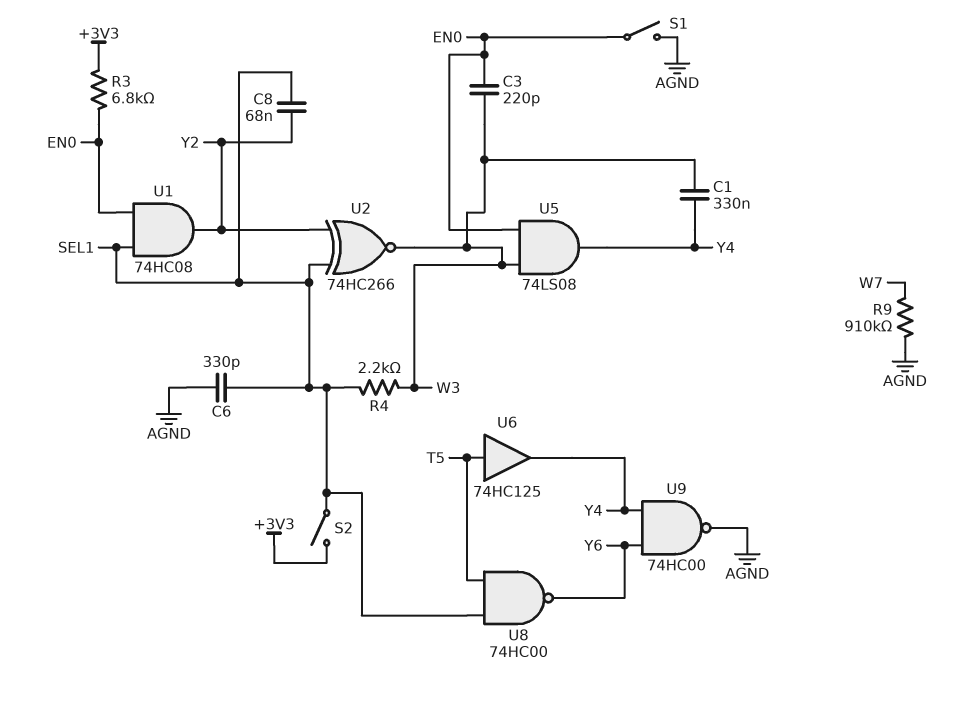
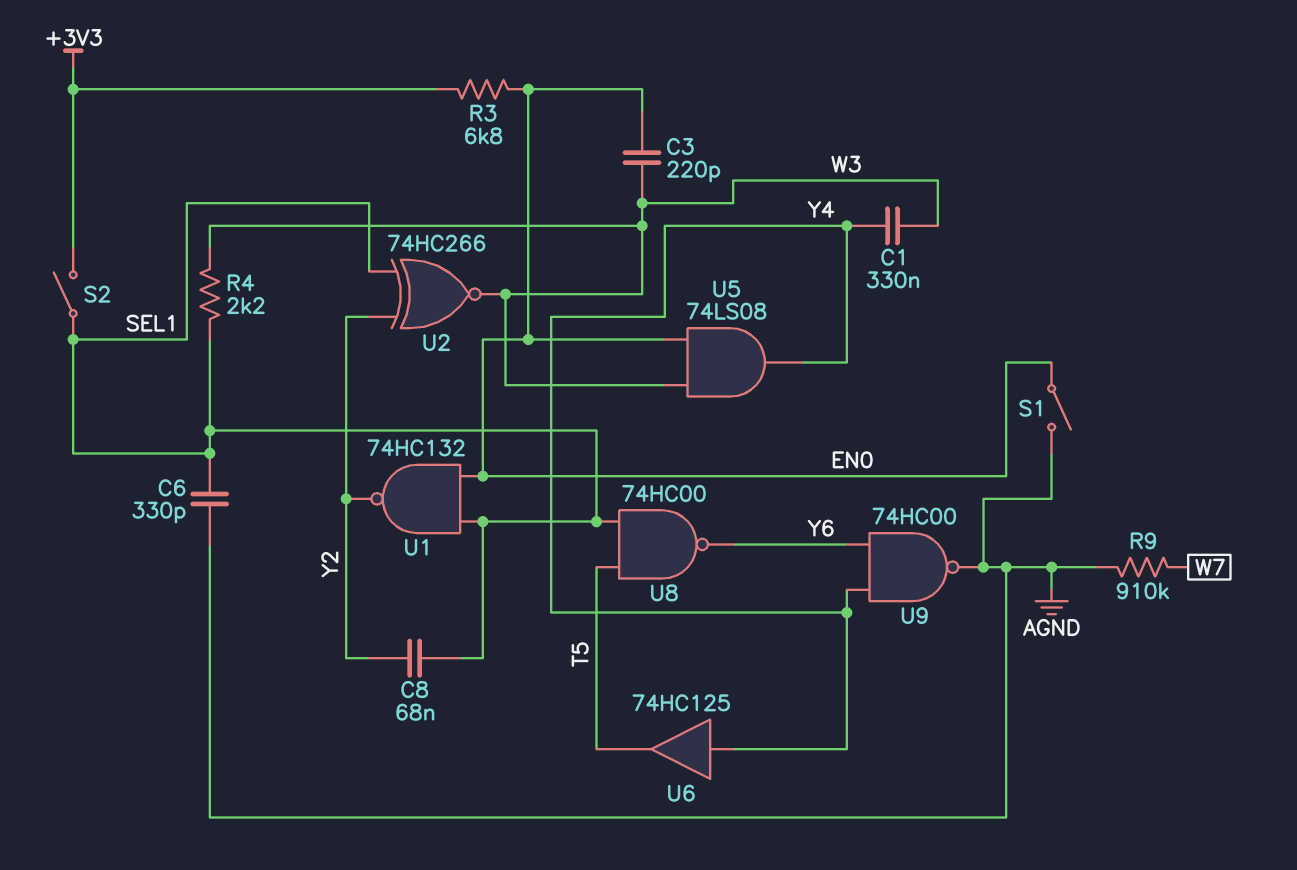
U1: AND 74HC08 (in EN0, in SEL1, out Y2) -> NAND 74HC132 (in EN0, in SEL1, out Y2)
U6: buffer 74HC125 (in T5, out Y4) -> buffer 74HC125 (in Y4, out T5)

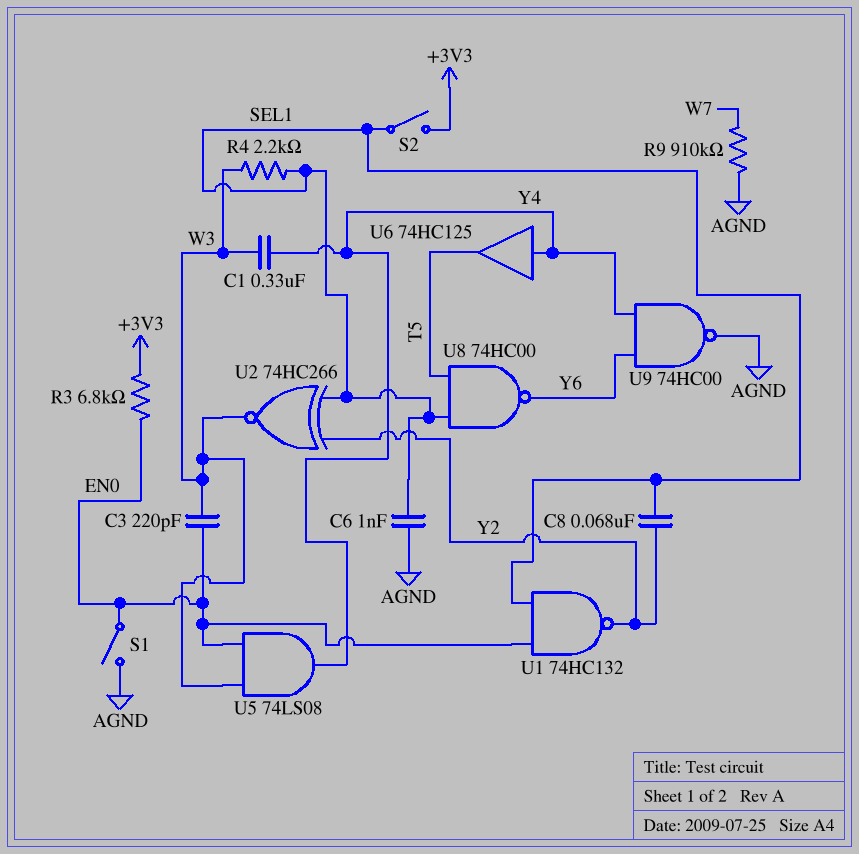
C6: 330pF (AGND, SEL1) -> 1nF (AGND, SEL1)

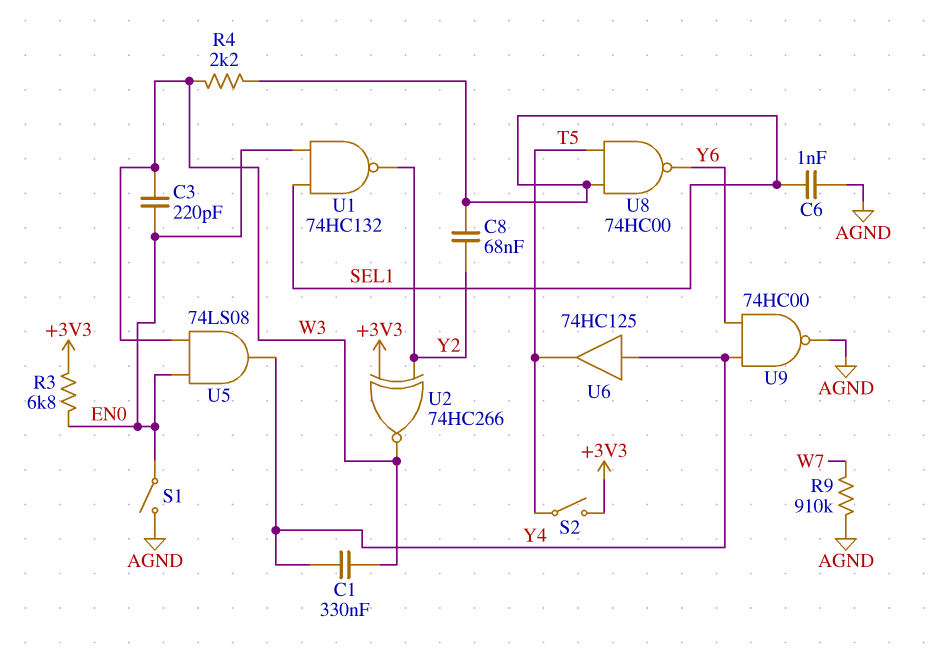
S2: switch (+3V3, SEL1) -> switch (+3V3, T5)
U2: XNOR 74HC266 (in SEL1, in Y2, out W3) -> XNOR 74HC266 (in +3V3, in Y2, out W3)

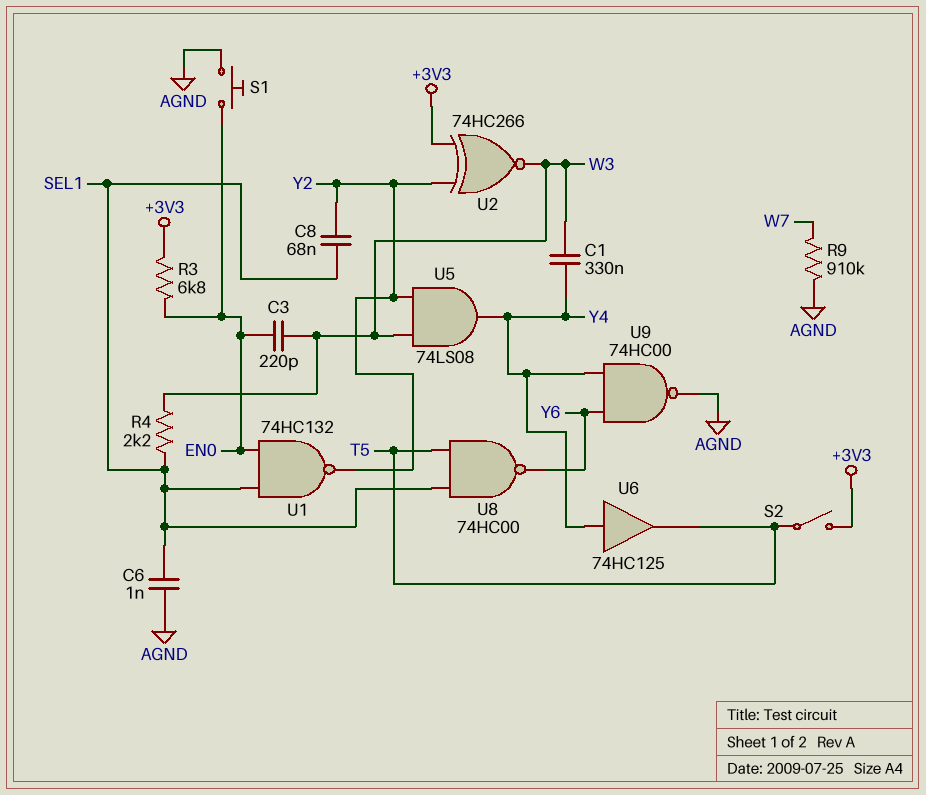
S1: switch (AGND, EN0) -> button (AGND, EN0)
U5: AND 74LS08 (in EN0, in W3, out Y4) -> AND 74LS08 (in W3, in Y2, out Y4)

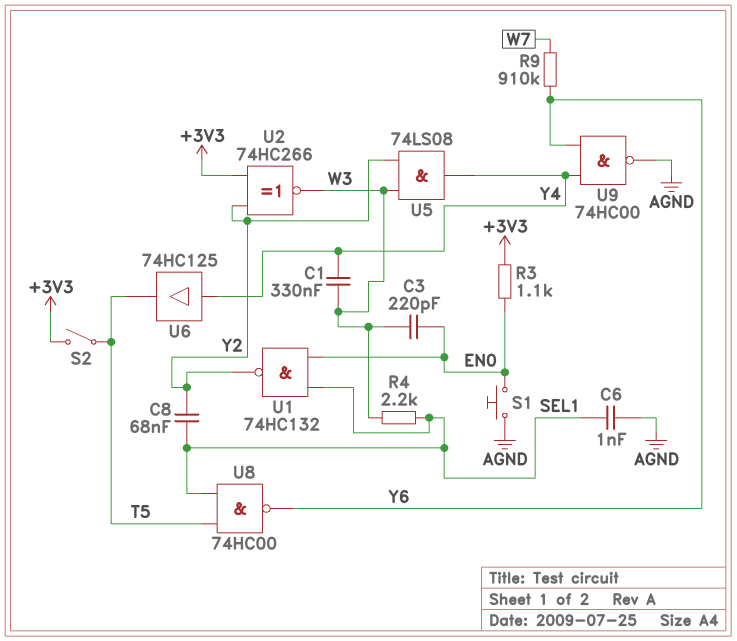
R3: 6.8k (+3V3, EN0) -> 1.1k (+3V3, EN0)
R9: 910k (AGND, W7) -> 910k (W7, Y6)

